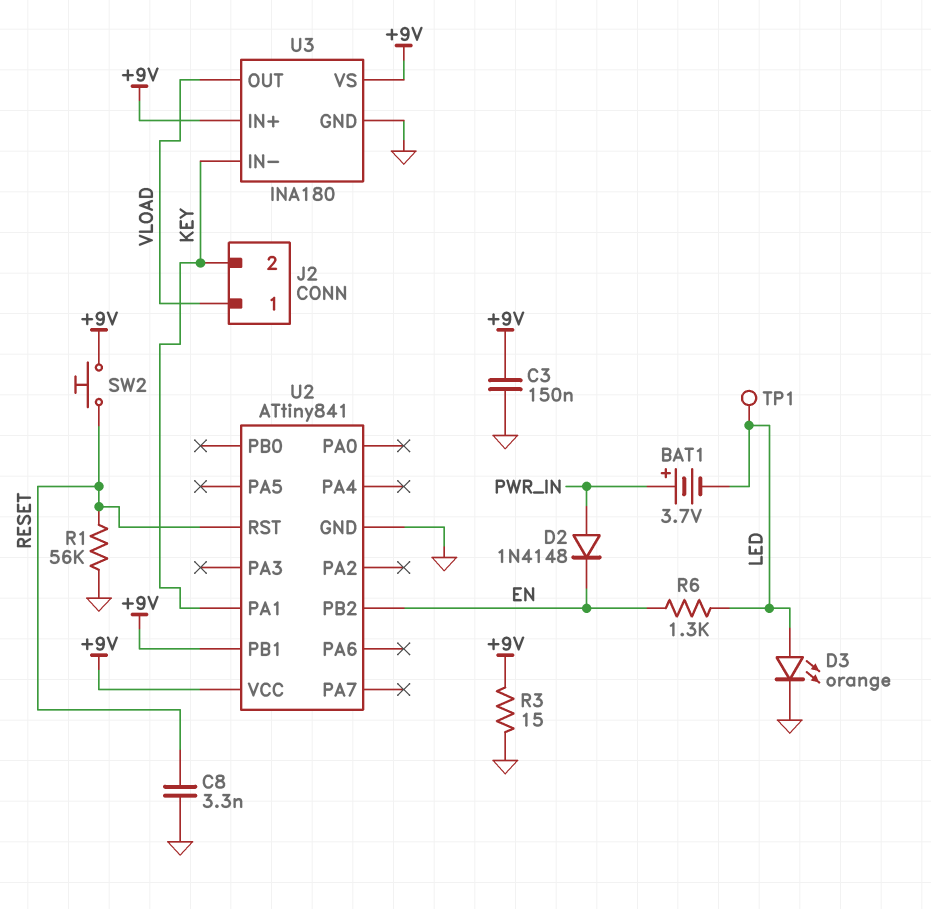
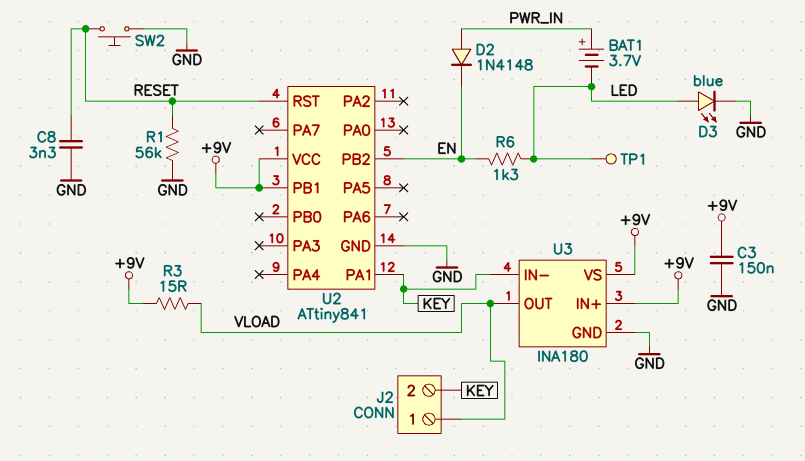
D3: LED orange (A LED, K GND) -> LED blue (A LED, K GND)
R3: 15 (+9V, GND) -> 15 (+9V, VLOAD)
SW2: button (+9V, RESET) -> button (GND, RESET)

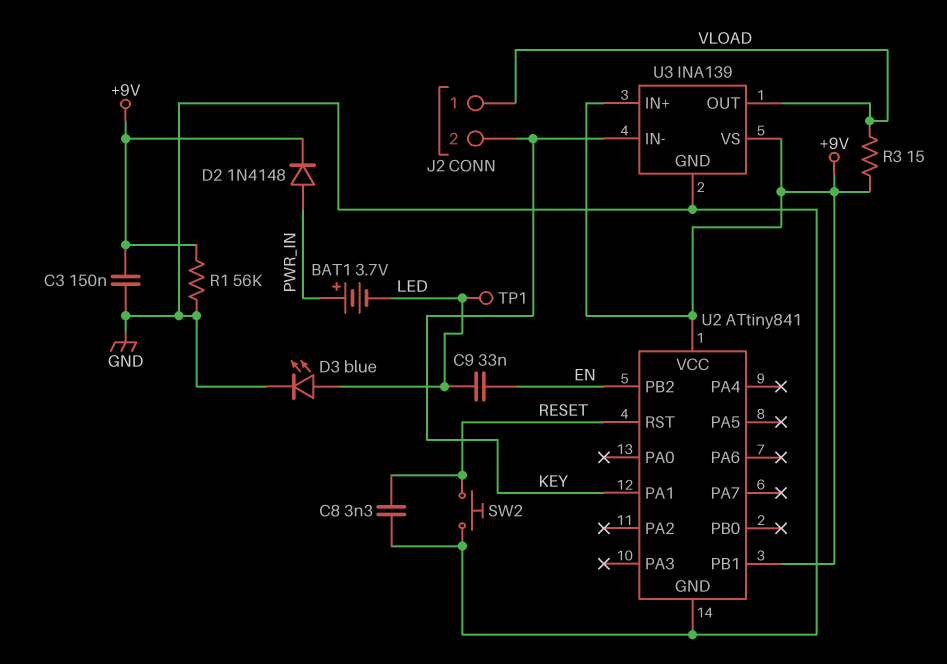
C9: none -> 33nF (EN, LED)
D2: diode 1N4148 (A PWR_IN, K EN) -> diode 1N4148 (A PWR_IN, K +9V)
R1: 56k (GND, RESET) -> 56k (+9V, GND)
R6: 1.3k (EN, LED) -> none
U3: INA180 -> INA139

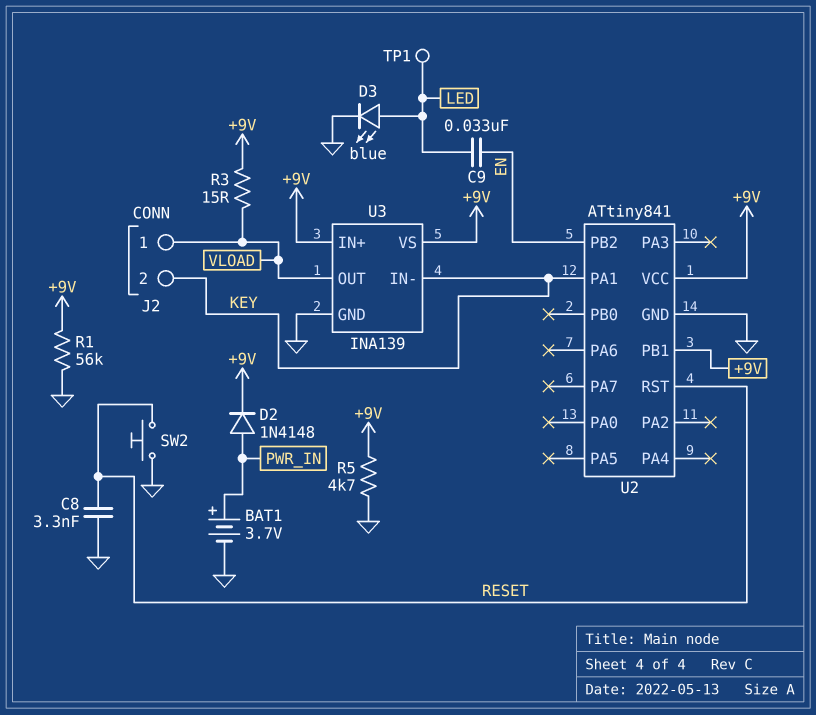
BAT1: 3.7V (plus PWR_IN, minus LED) -> 3.7V (plus PWR_IN, minus GND)
C3: 150nF (+9V, GND) -> none
R5: none -> 4.7k (+9V, GND)

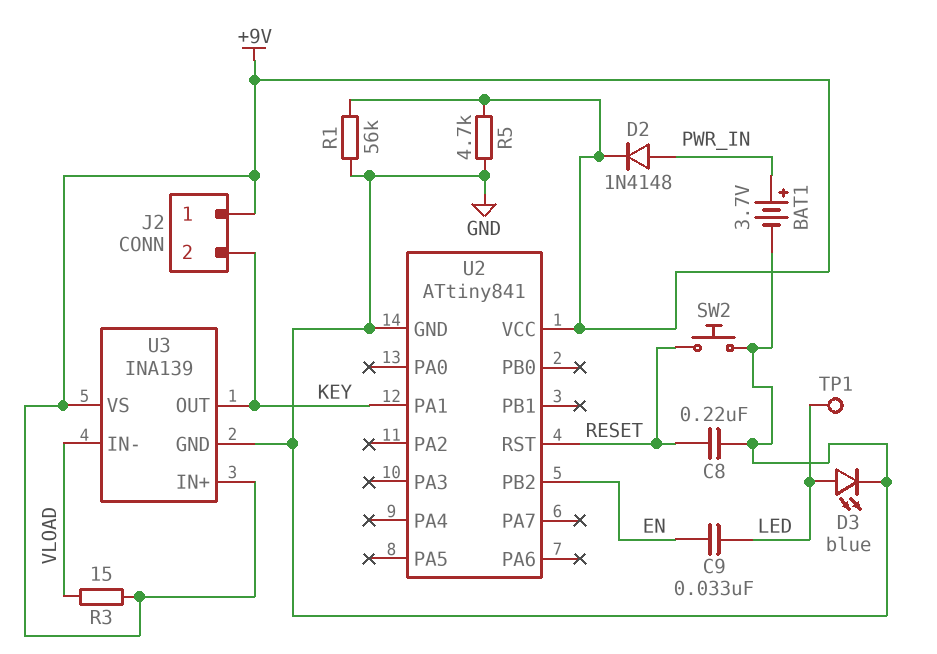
C8: 3.3nF (GND, RESET) -> 220nF (GND, RESET)
J2 pin 1: VLOAD -> +9V
U2 pin PB1: +9V -> none
U3 pin IN-: KEY -> VLOAD
U3 pin OUT: VLOAD -> KEY

